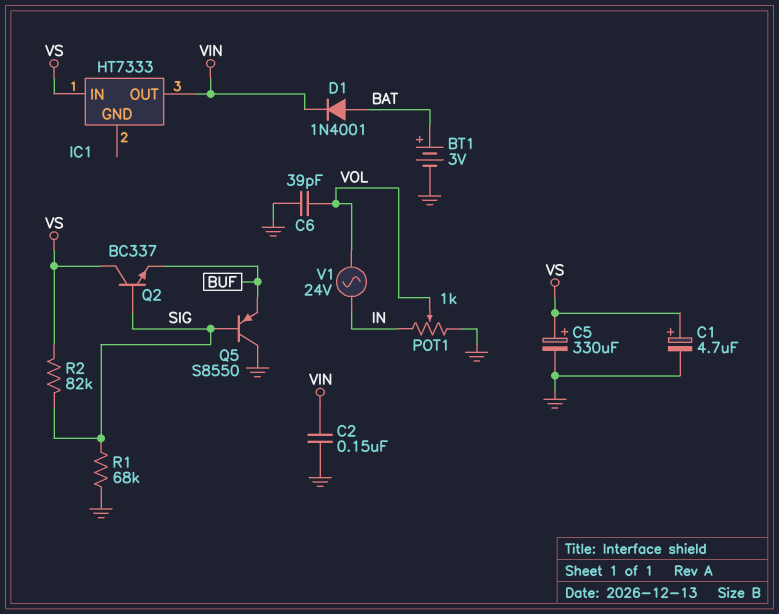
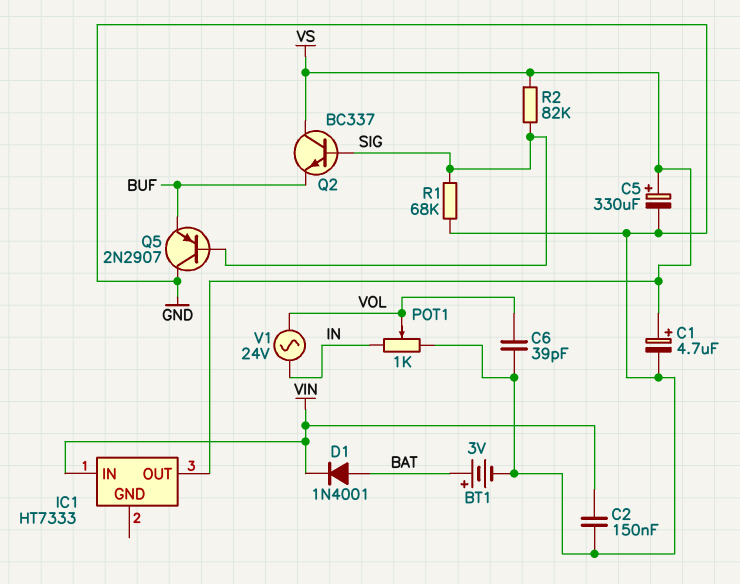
IC1 pin IN: VS -> VIN
IC1 pin OUT: VIN -> VS
Q5: PNP S8550 (B SIG, C GND, E BUF) -> PNP 2N2907 (B SIG, C GND, E BUF)

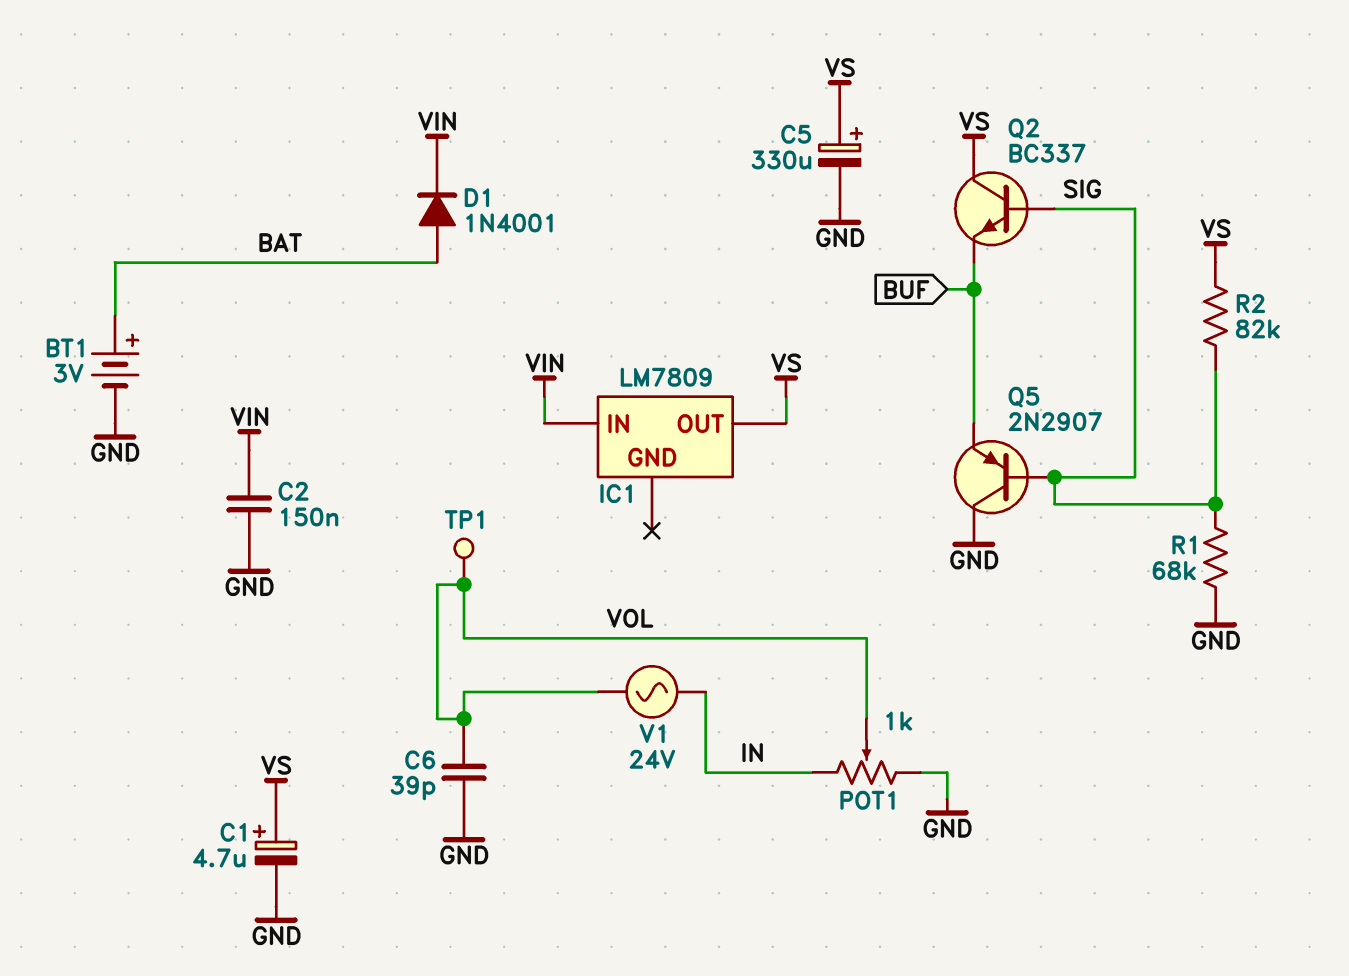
IC1: HT7333 -> LM7809
TP1: none -> test point (VOL)

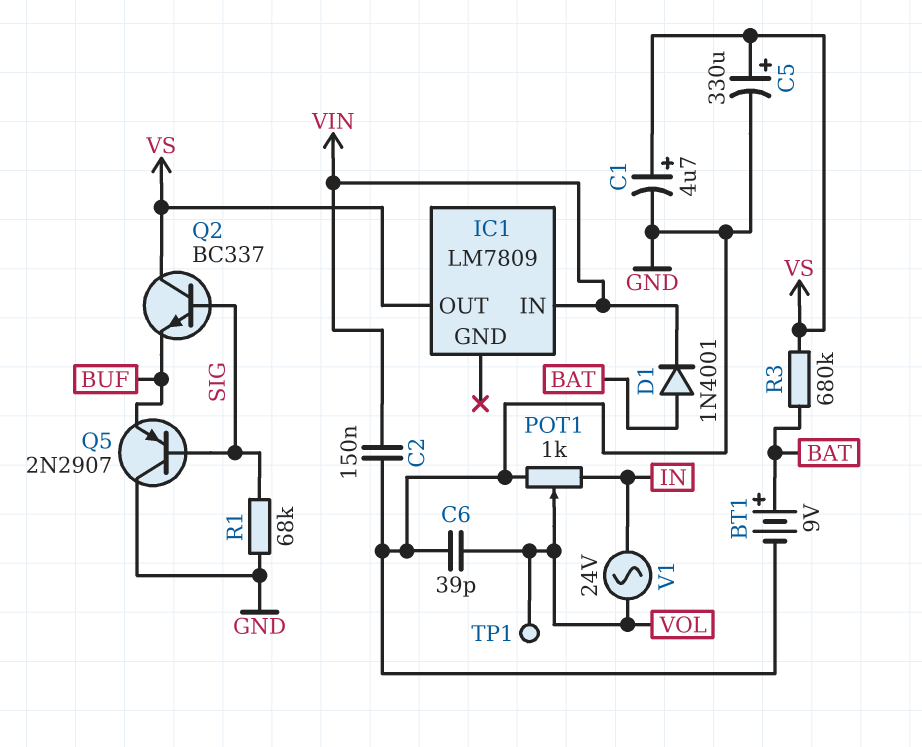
BT1: 3V (plus BAT, minus GND) -> 9V (plus BAT, minus GND)
R2: 82k (SIG, VS) -> none
R3: none -> 680k (BAT, VS)

